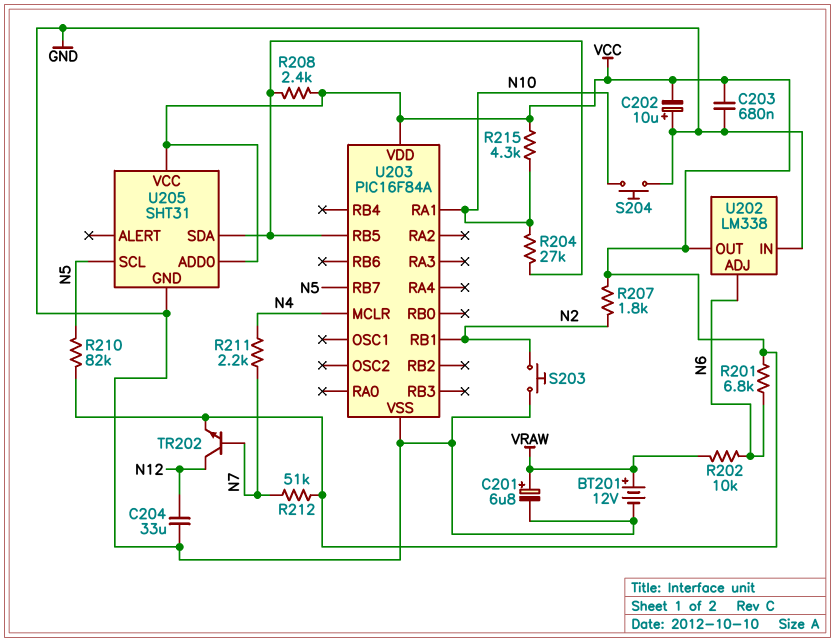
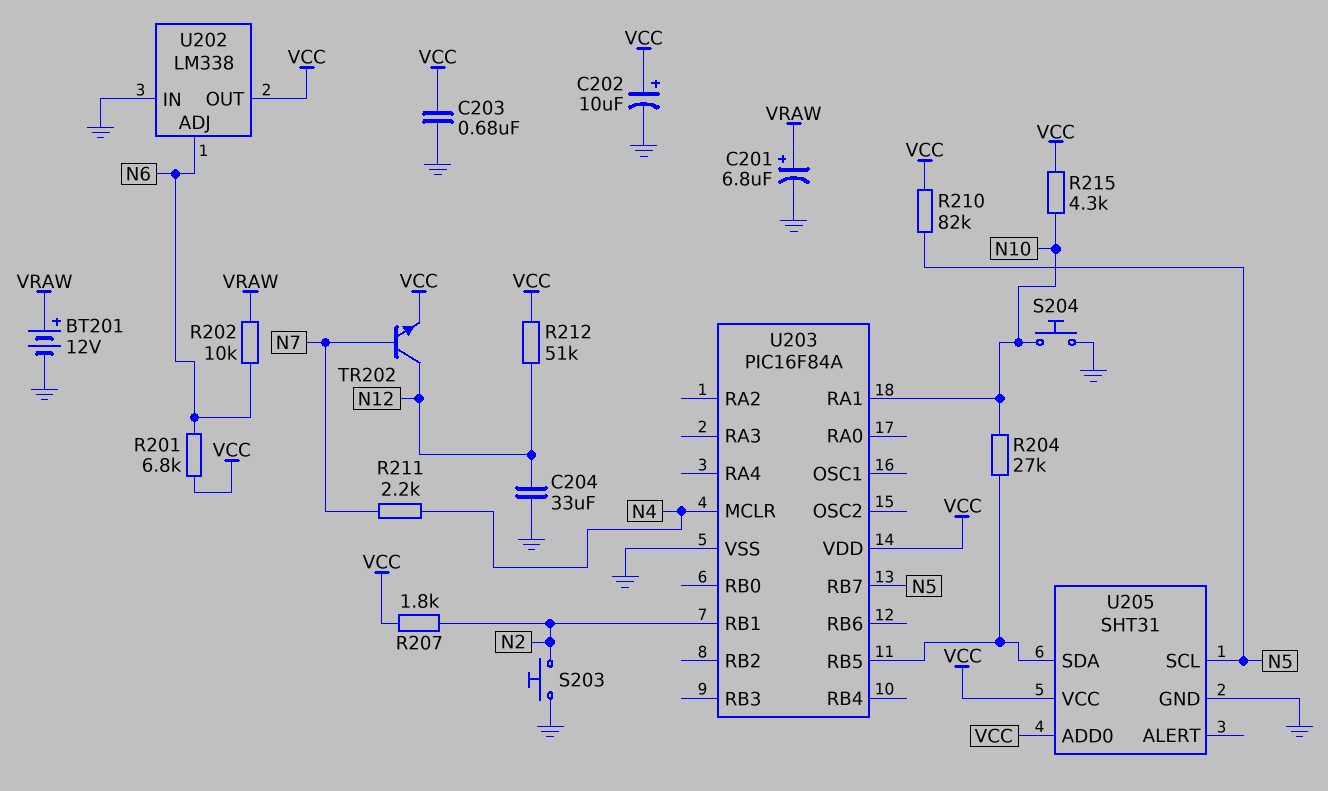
C202: 10uF (plus GND, minus VCC) -> 10uF (plus VCC, minus GND)
R208: 2.4k (U203/RB5, VCC) -> none
R212: 51k (N7, VCC) -> 51k (N12, VCC)

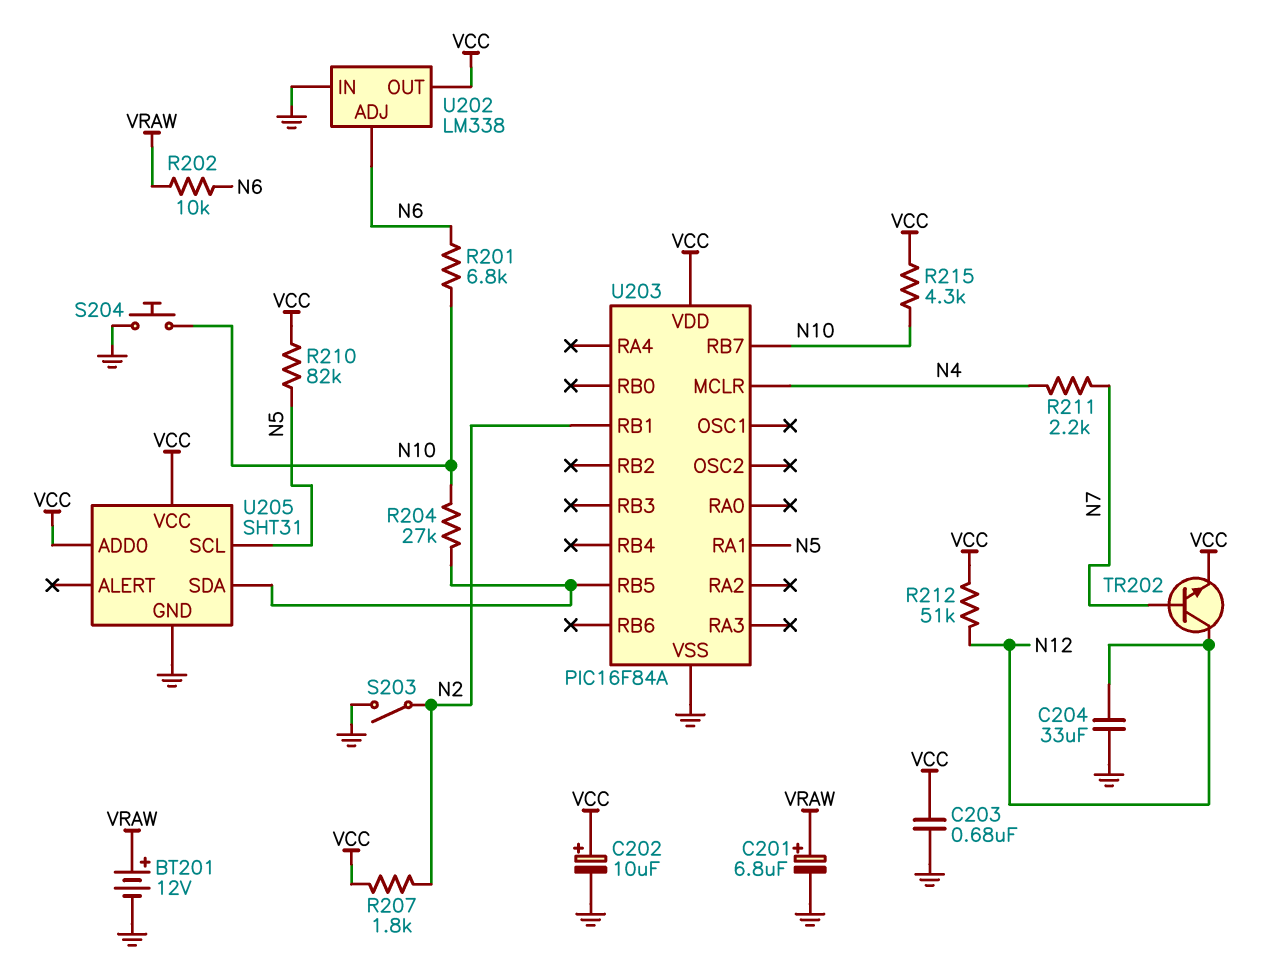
R201: 6.8k (N6, VCC) -> 6.8k (N6, N10)
S203: button (GND, N2) -> switch (GND, N2)
U203 pin RA1: N10 -> N5
U203 pin RB7: N5 -> N10

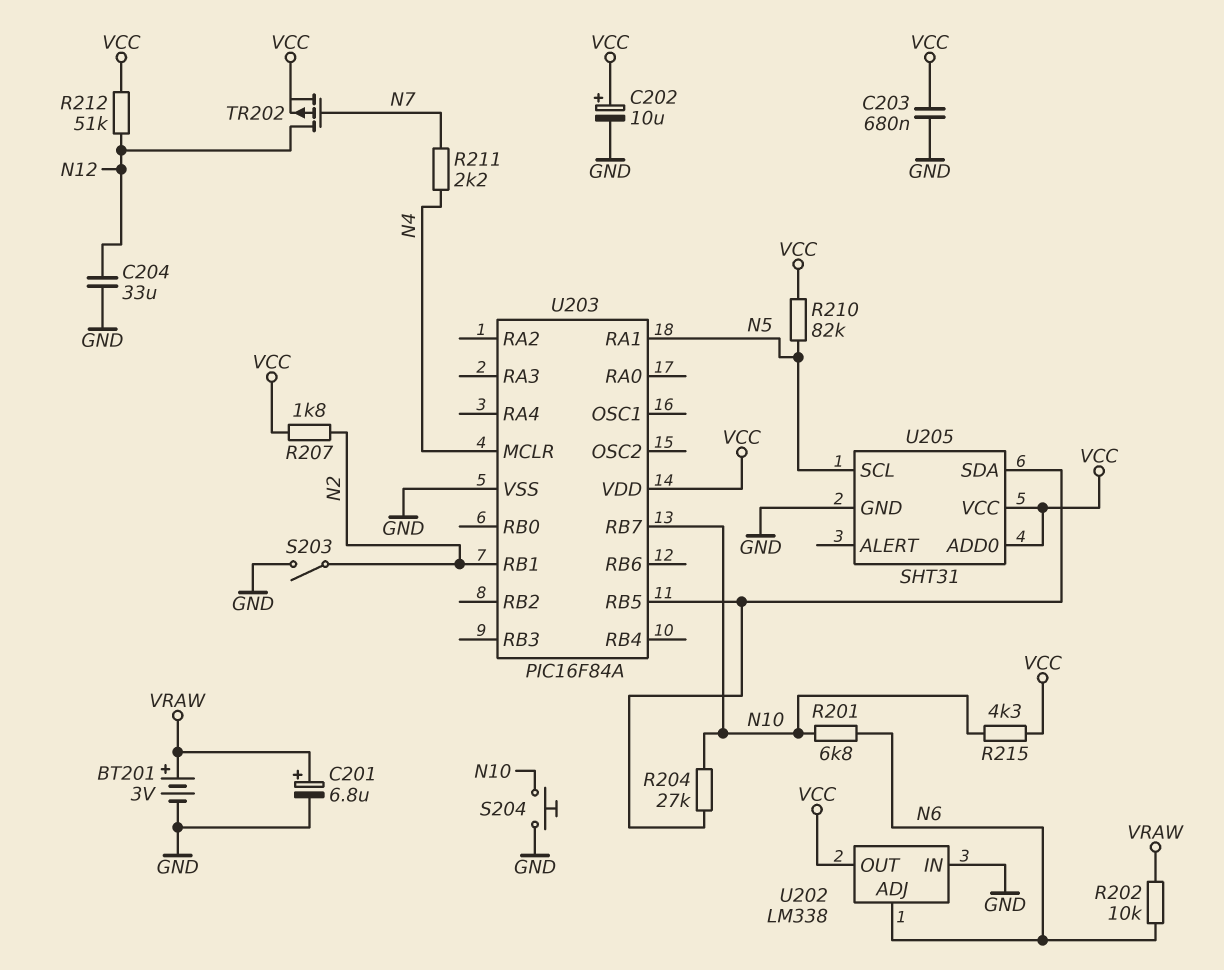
BT201: 12V (plus VRAW, minus GND) -> 3V (plus VRAW, minus GND)
TR202: NPN (B N7, C N12, E VCC) -> PMOS (G N7, D N12, S VCC)

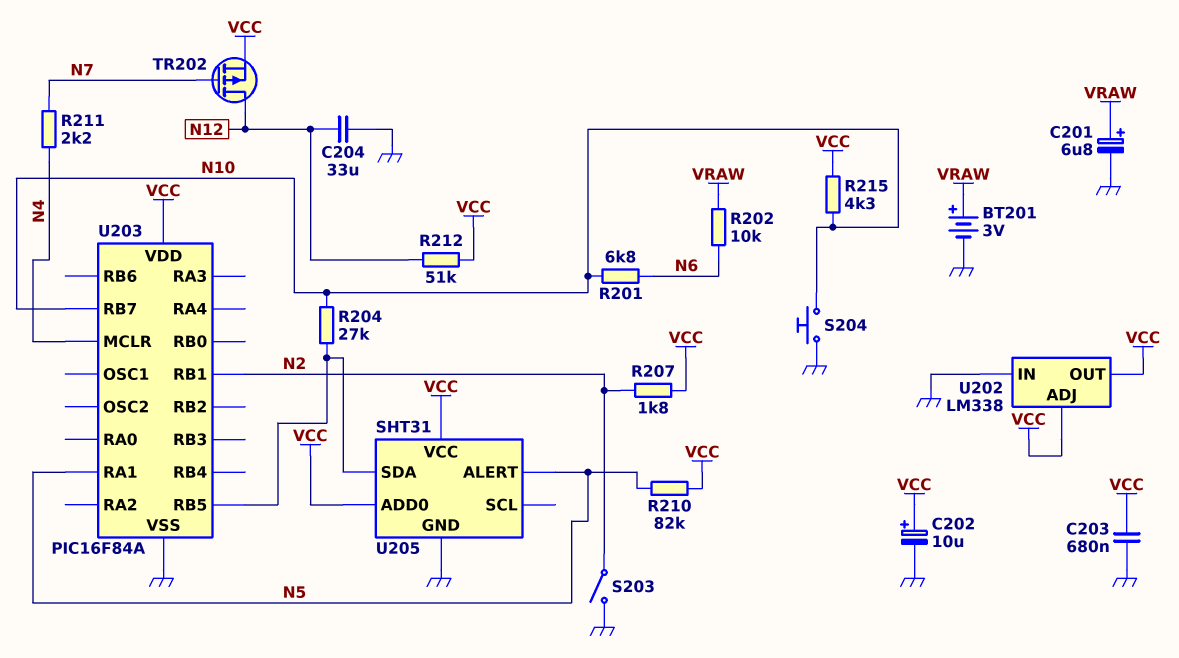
U202 pin ADJ: N6 -> VCC
U205 pin ALERT: none -> N5
U205 pin SCL: N5 -> none

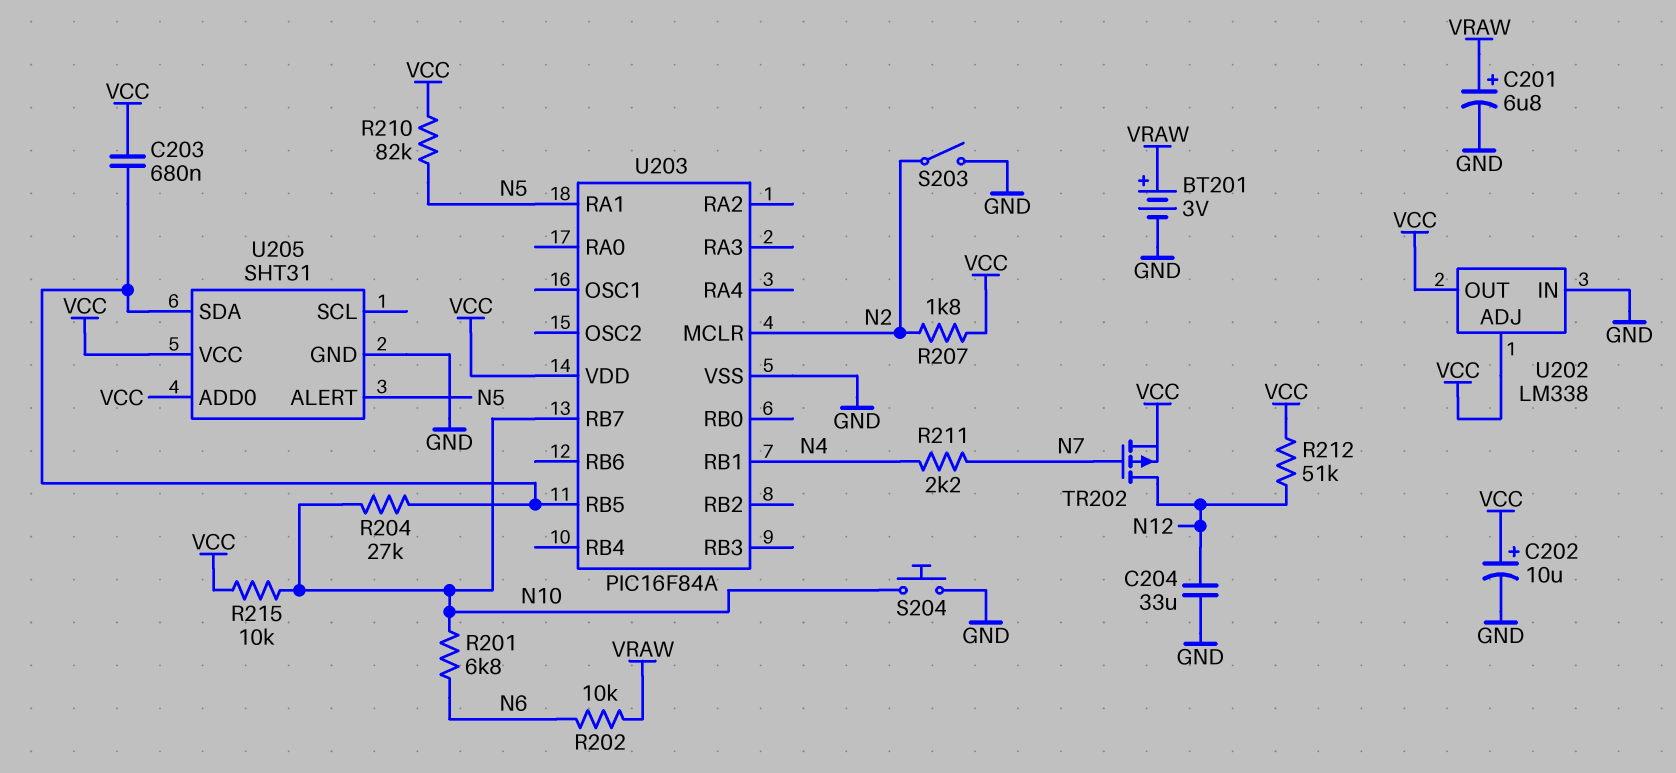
C203: 680nF (GND, VCC) -> 680nF (U203/RB5, VCC)
R215: 4.3k (N10, VCC) -> 10k (N10, VCC)
U203 pin MCLR: N4 -> N2
U203 pin RB1: N2 -> N4

